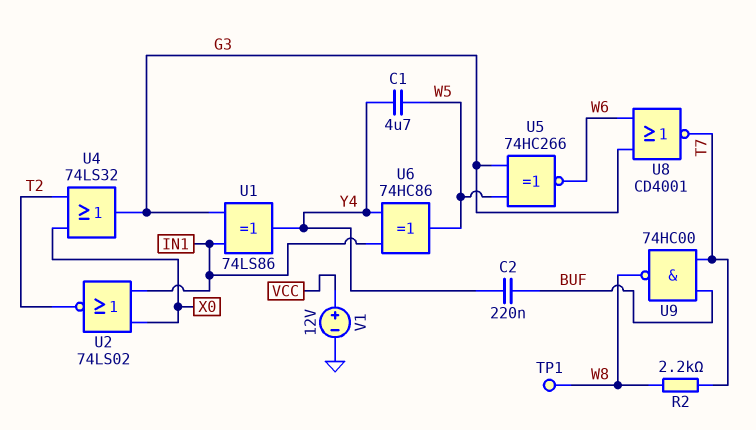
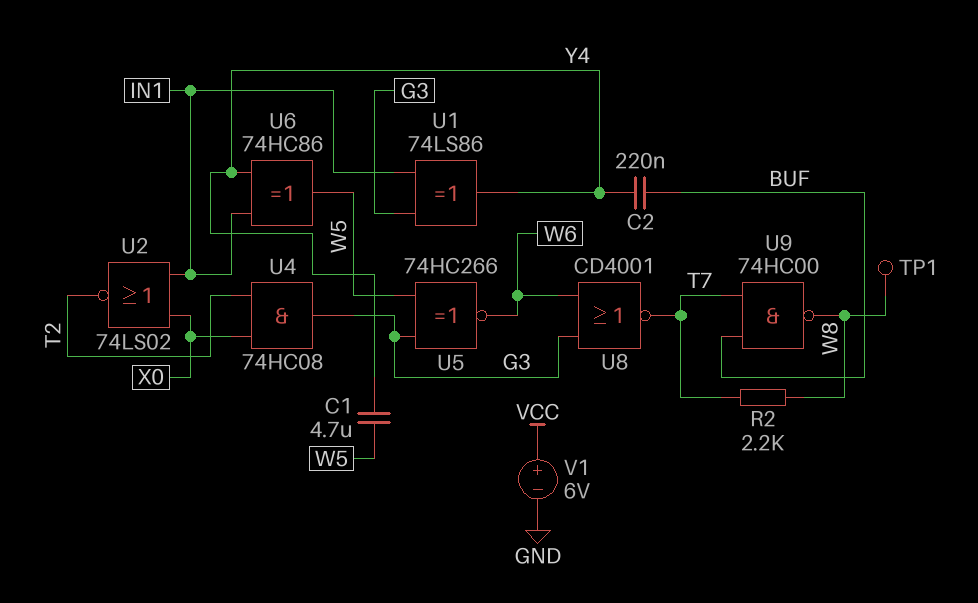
U4: OR 74LS32 (in T2, in X0, out G3) -> AND 74HC08 (in T2, in X0, out G3)
V1: 12V (plus VCC, minus GND) -> 6V (plus VCC, minus GND)

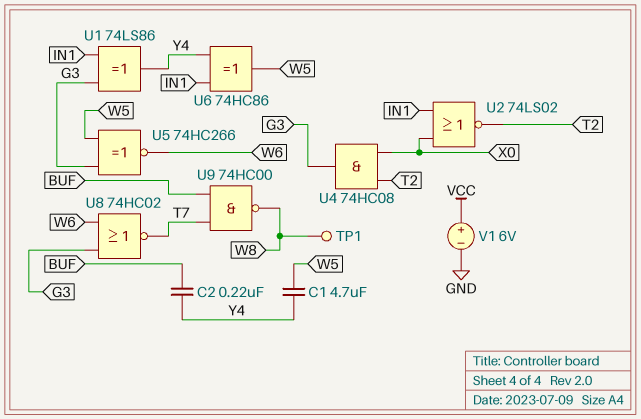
R2: 2.2k (T7, W8) -> none
U8: NOR CD4001 (in G3, in W6, out T7) -> NOR 74HC02 (in G3, in W6, out T7)

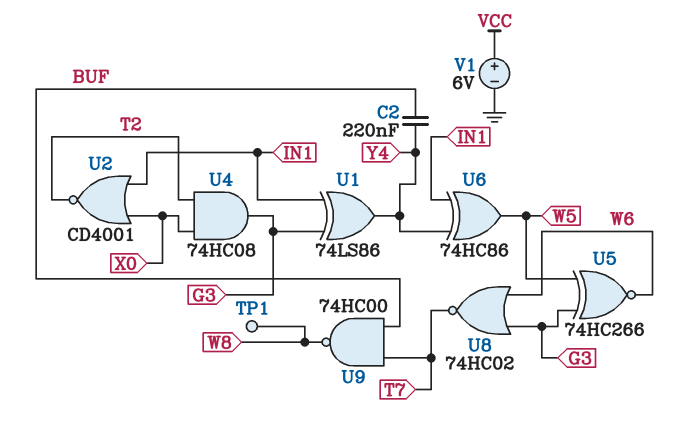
C1: 4.7uF (W5, Y4) -> none
U2: NOR 74LS02 (in IN1, in X0, out T2) -> NOR CD4001 (in IN1, in X0, out T2)

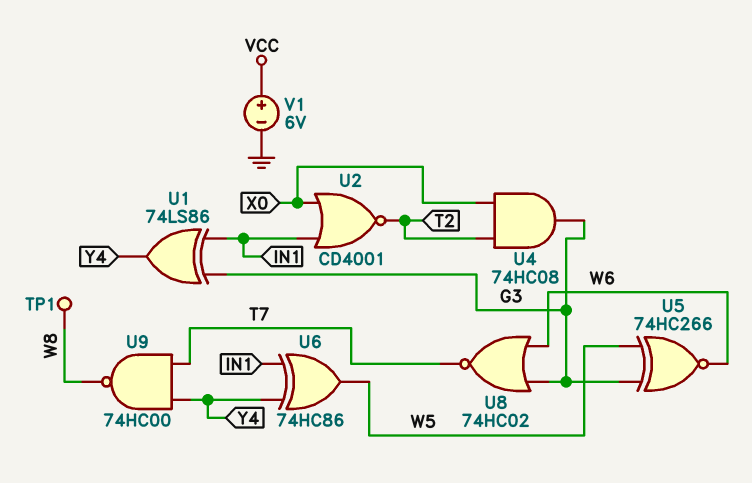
C2: 220nF (BUF, Y4) -> none
U9: NAND 74HC00 (in BUF, in T7, out W8) -> NAND 74HC00 (in T7, in Y4, out W8)

